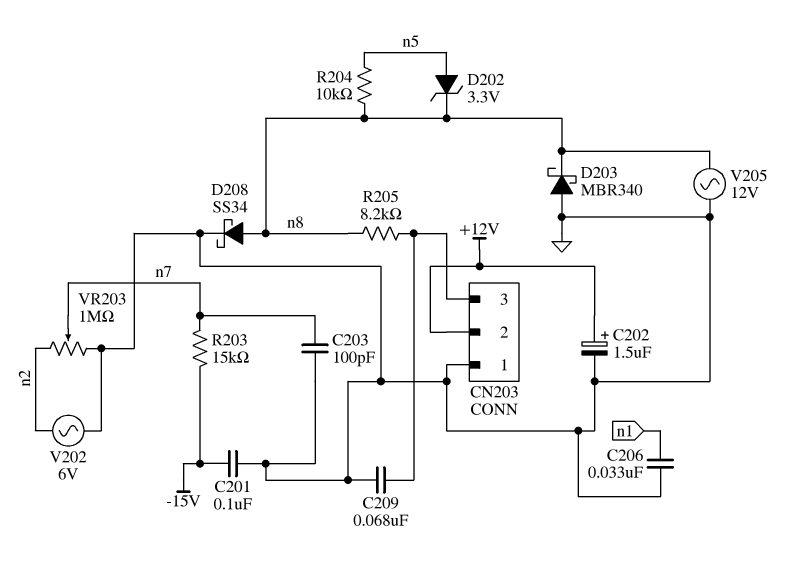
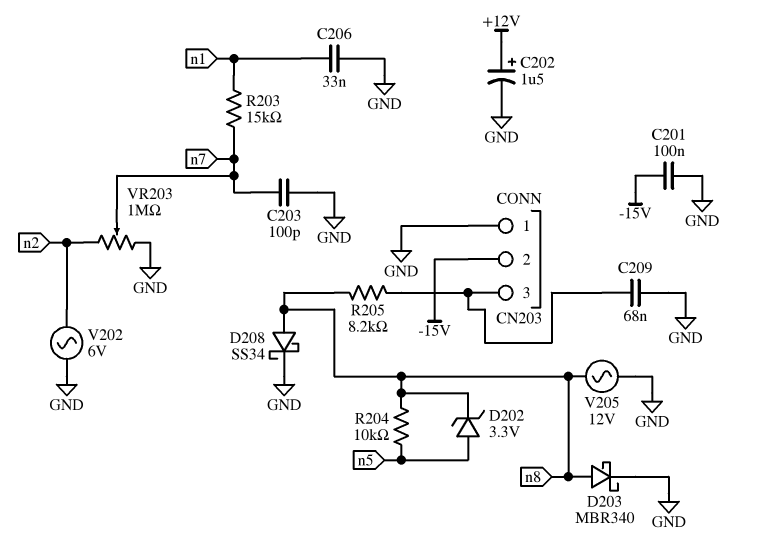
CN203 pin 2: +12V -> -15V
D203: schottky MBR340 (A GND, K n8) -> schottky MBR340 (A n8, K GND)
R203: 15k (-15V, n7) -> 15k (n1, n7)

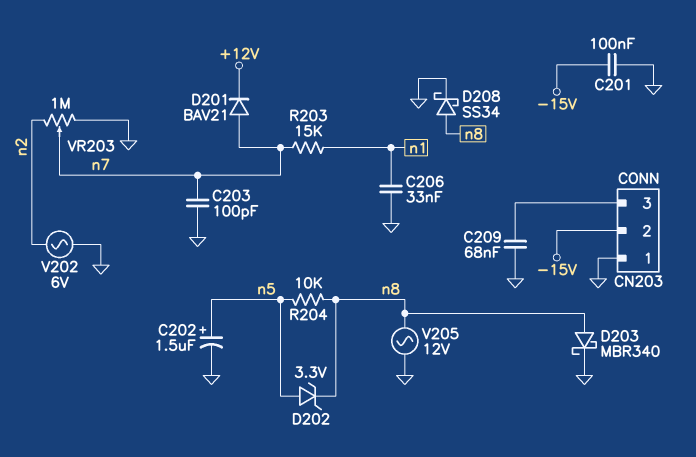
C202: 1.5uF (plus +12V, minus GND) -> 1.5uF (plus n5, minus GND)
D201: none -> diode BAV21 (A n7, K +12V)
R205: 8.2k (CN203/3, n8) -> none

